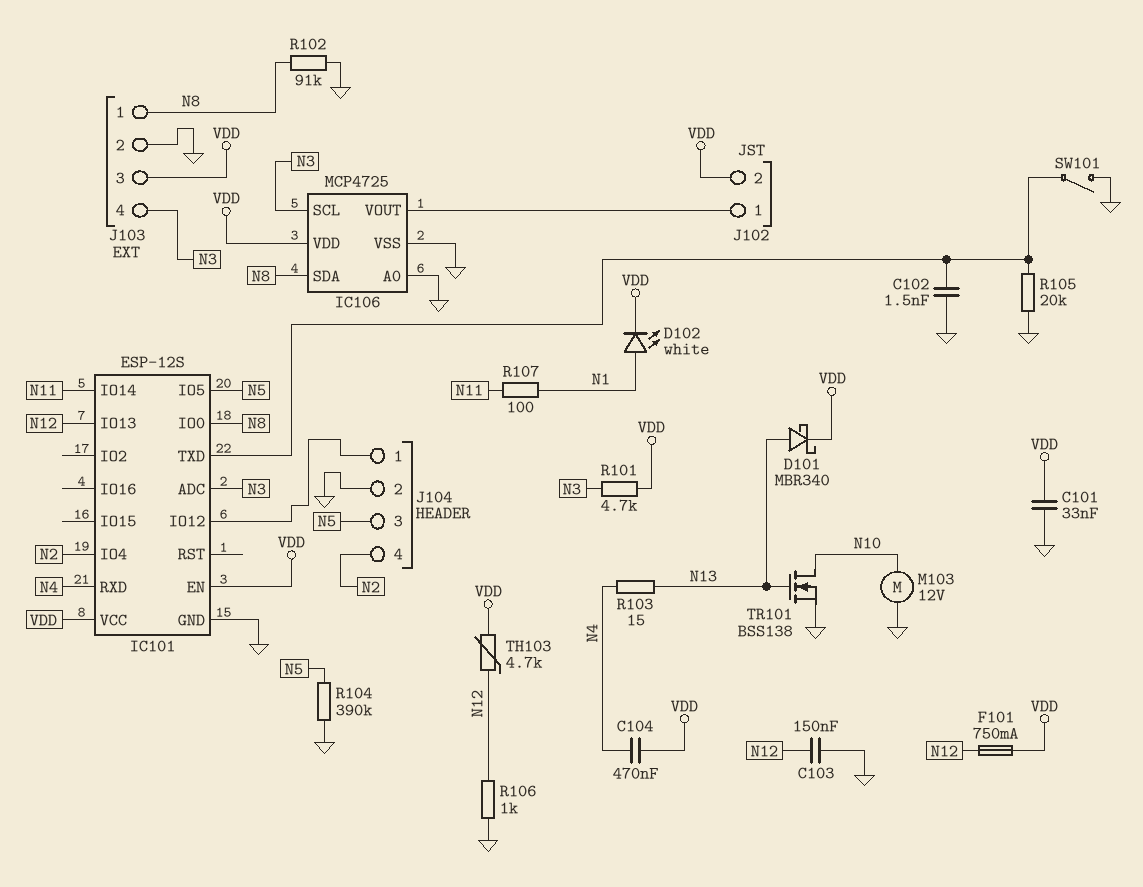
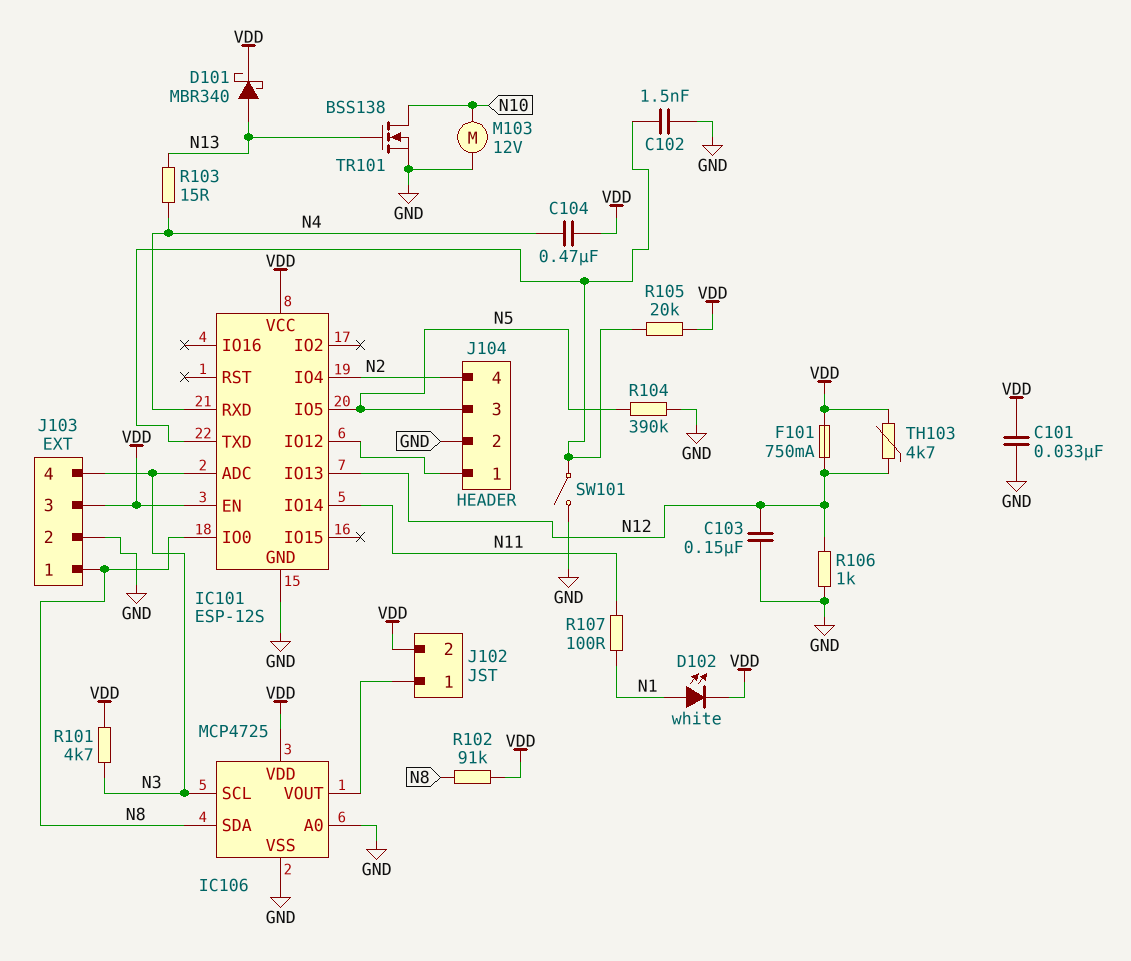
R102: 91k (GND, N8) -> 91k (N8, VDD)
R105: 20k (GND, IC101/TXD) -> 20k (IC101/TXD, VDD)

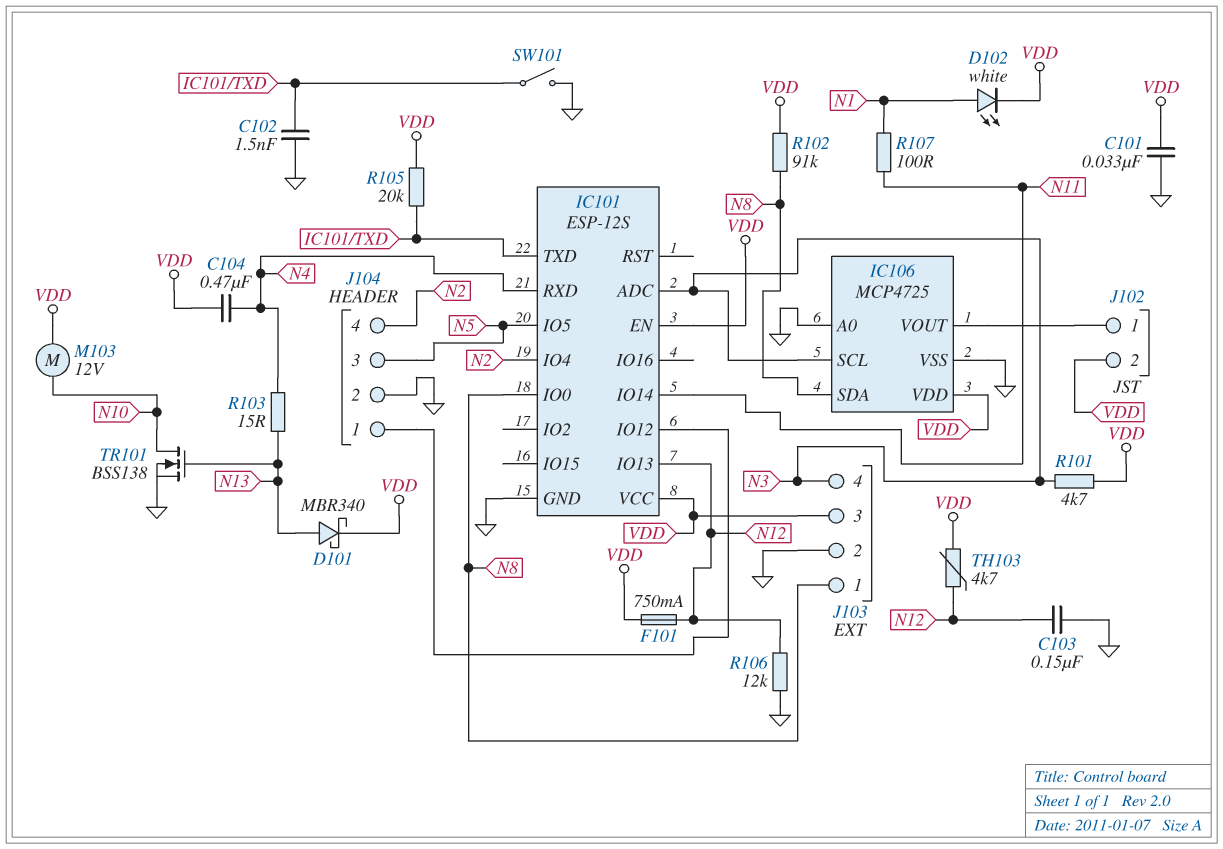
M103: motor 12V (GND, N10) -> motor 12V (N10, VDD)
R104: 390k (GND, N5) -> none
R106: 1k (GND, N12) -> 12k (GND, N12)

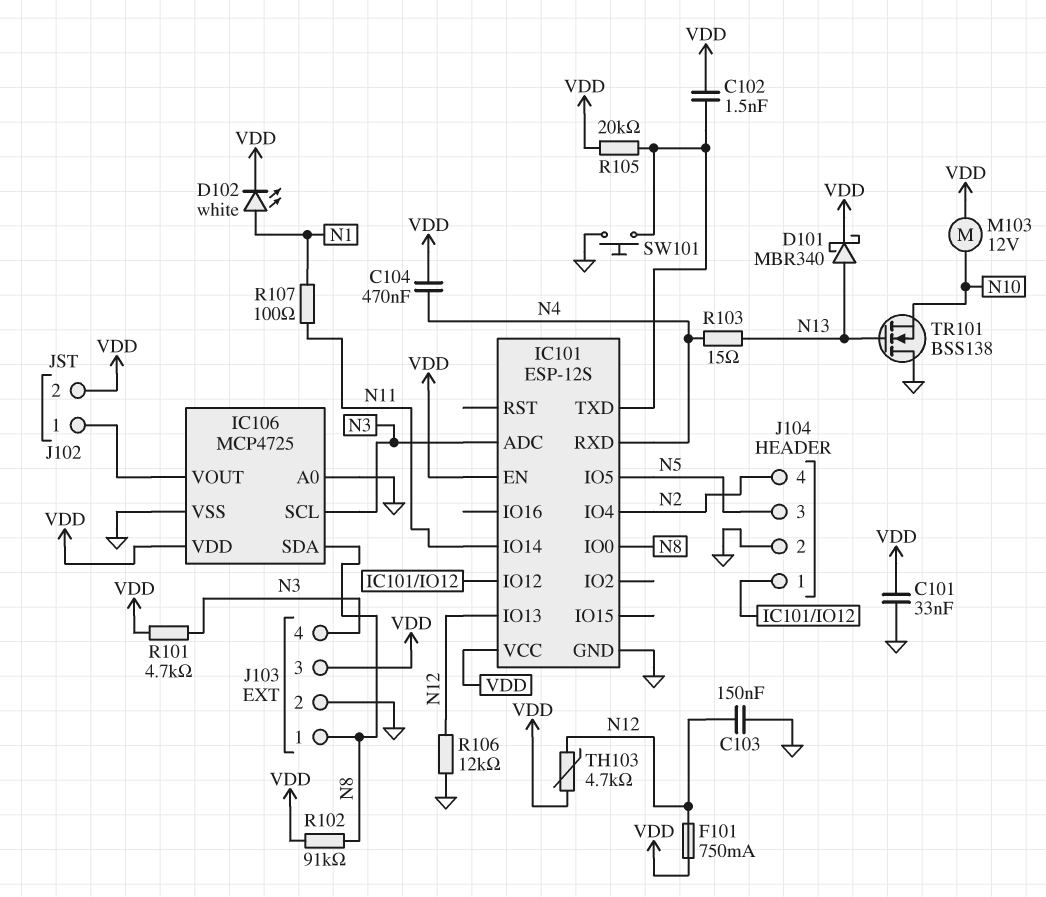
C102: 1.5nF (GND, IC101/TXD) -> 1.5nF (IC101/TXD, VDD)
SW101: switch (GND, IC101/TXD) -> button (GND, IC101/TXD)
TR101: NMOS BSS138 (G N13, D N10, S GND) -> NMOS BSS138 (G N13, D GND, S N10)

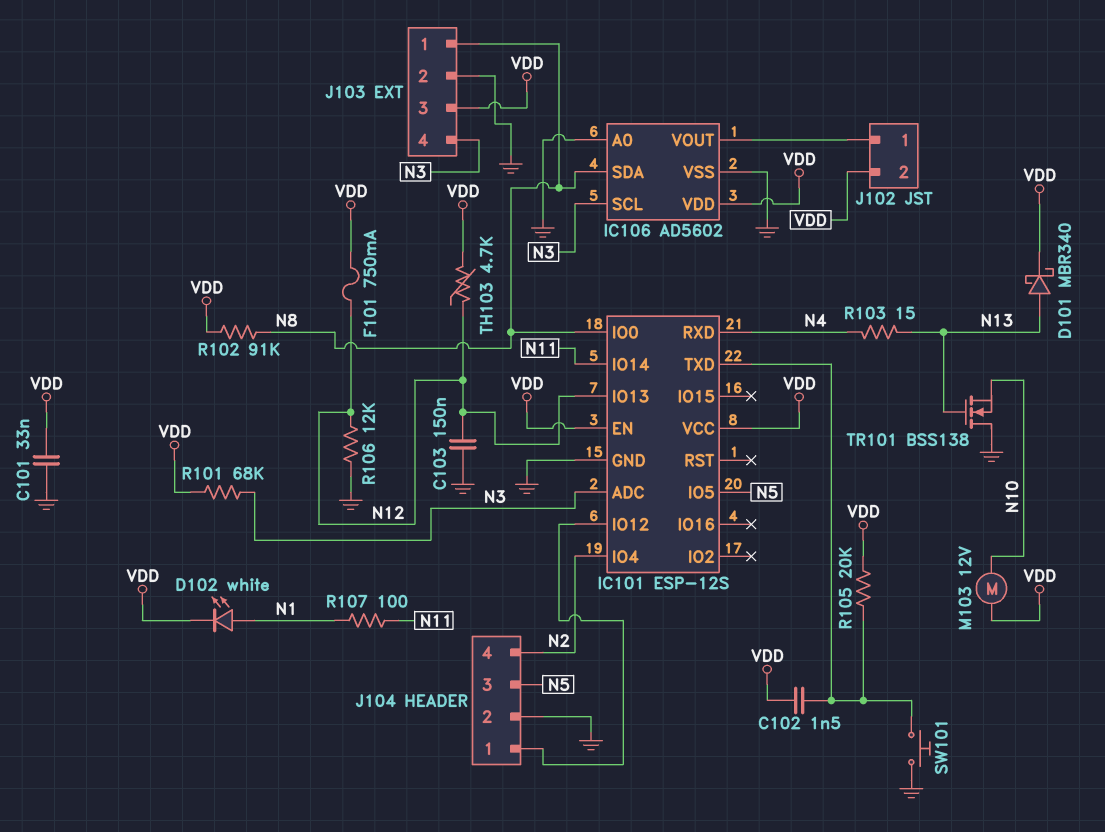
C104: 470nF (N4, VDD) -> none
IC106: MCP4725 -> AD5602
R101: 4.7k (N3, VDD) -> 68k (N3, VDD)

